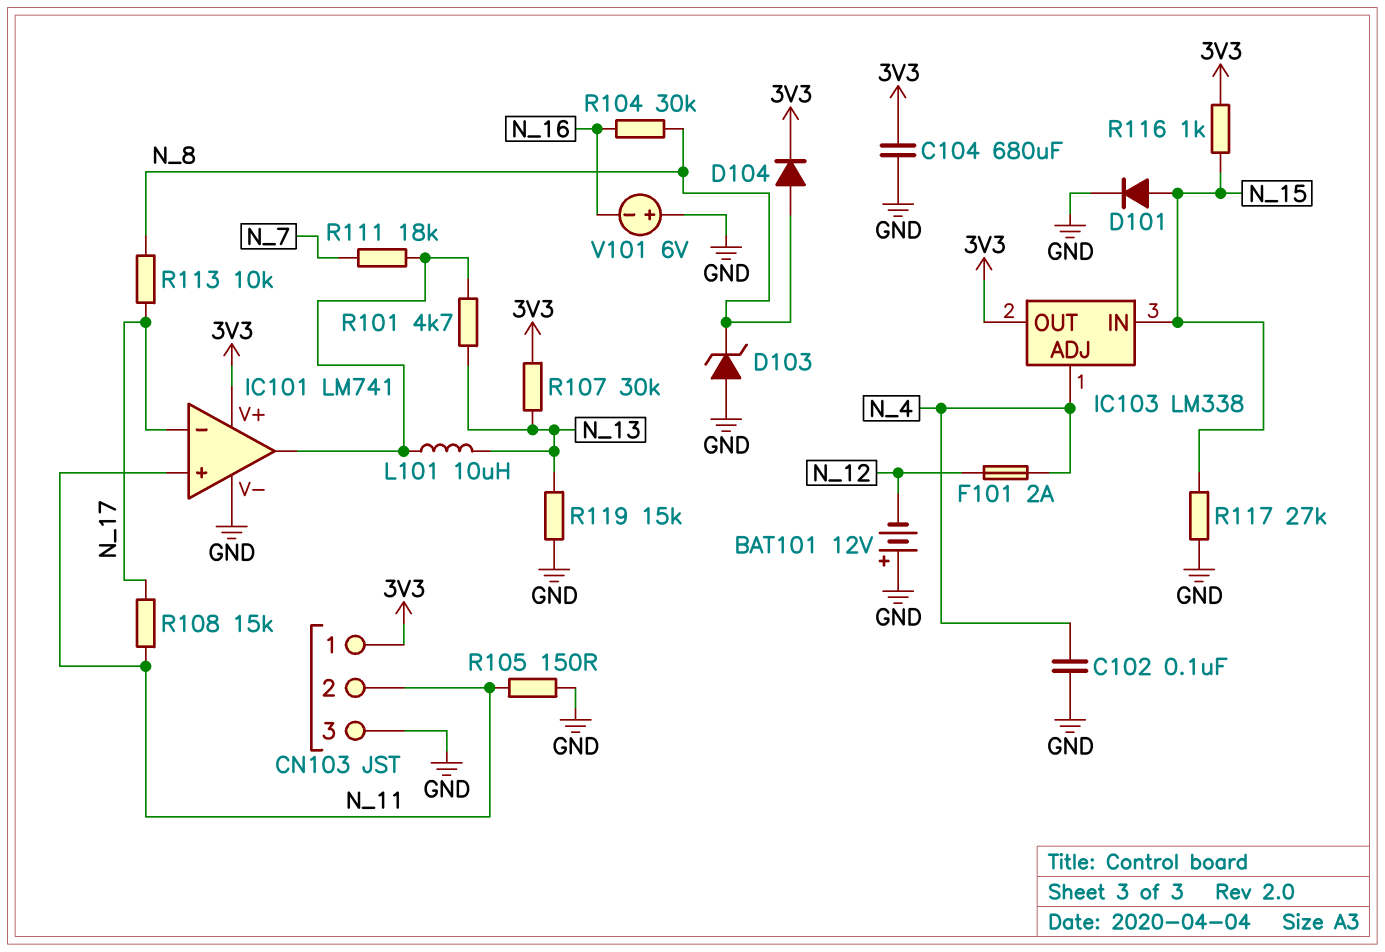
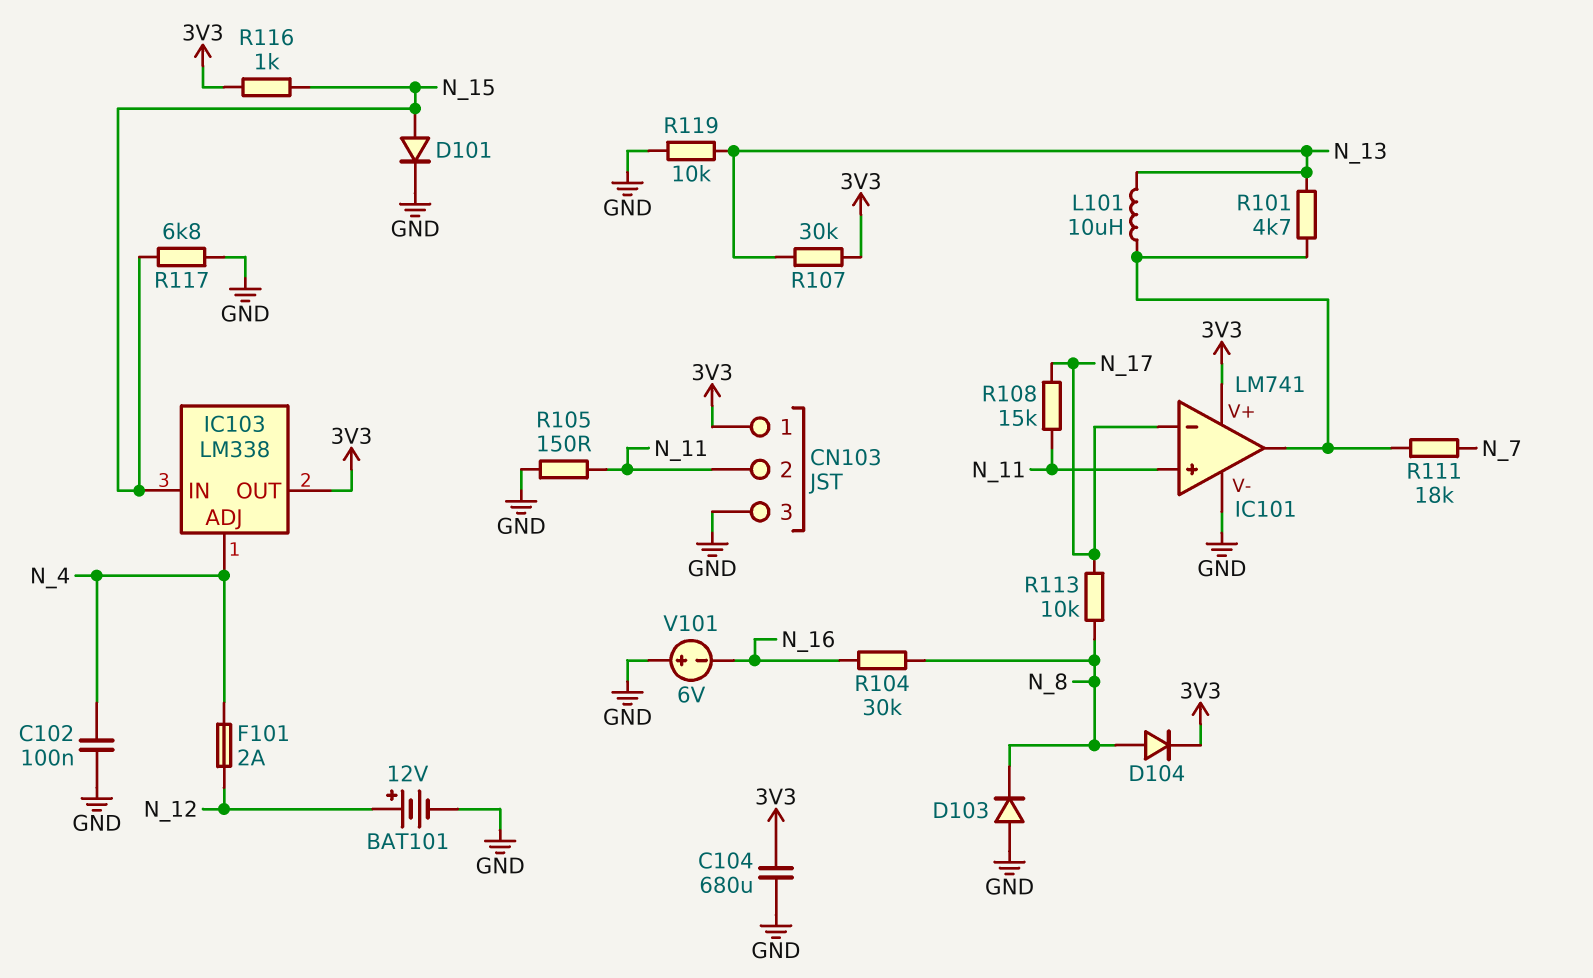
BAT101: 12V (plus GND, minus N_12) -> 12V (plus N_12, minus GND)
D103: zener (A GND, K N_8) -> diode (A GND, K N_8)
R117: 27k (GND, N_15) -> 6.8k (GND, N_15)
R119: 15k (GND, N_13) -> 10k (GND, N_13)

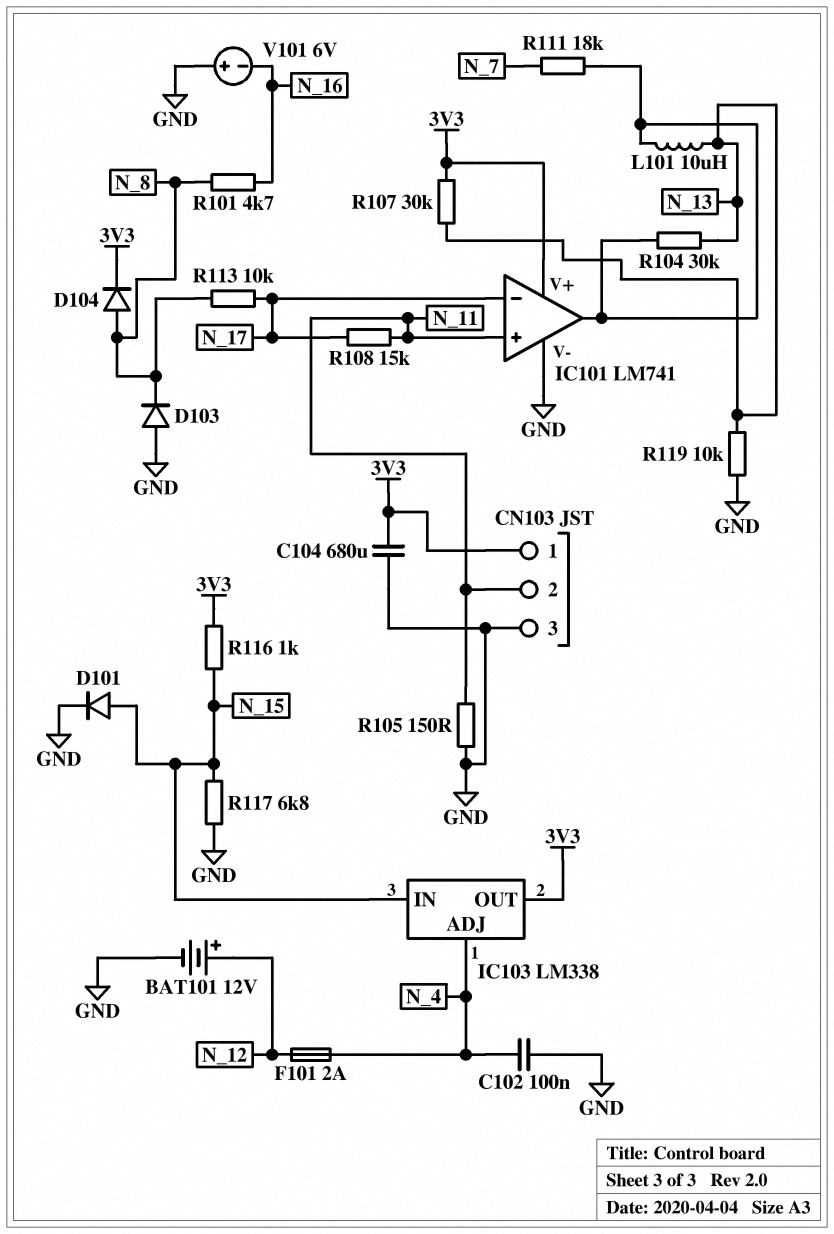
R101: 4.7k (IC101/out, N_13) -> 4.7k (N_8, N_16)
R104: 30k (N_8, N_16) -> 30k (IC101/out, N_13)

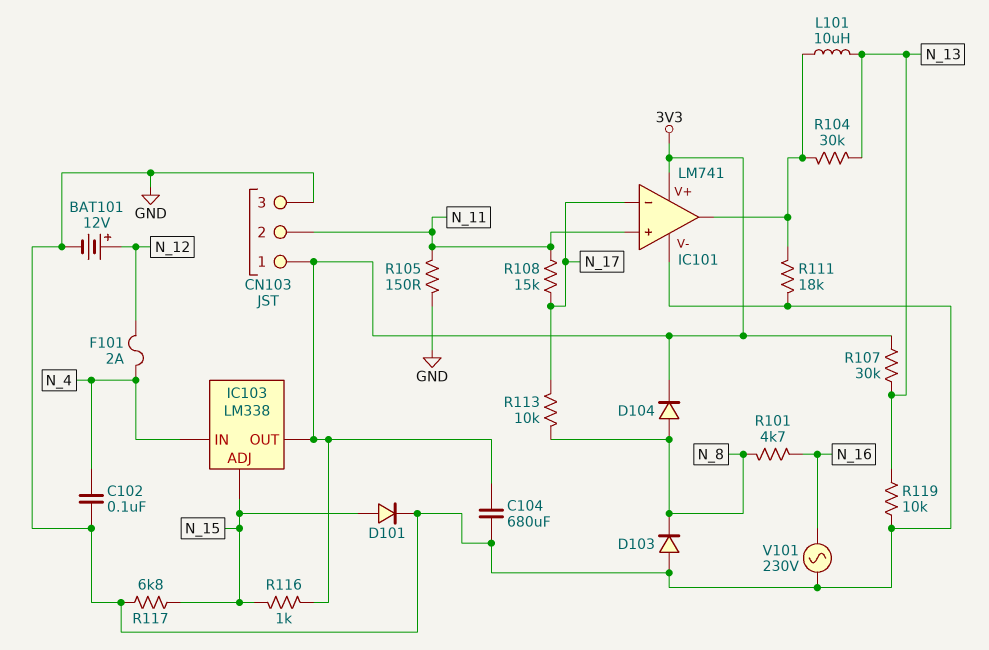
IC103 pin ADJ: N_4 -> N_15
IC103 pin IN: N_15 -> N_4
R111: 18k (IC101/out, N_7) -> 18k (GND, IC101/out)
V101: 6V (plus GND, minus N_16) -> AC 230V (GND, N_16)

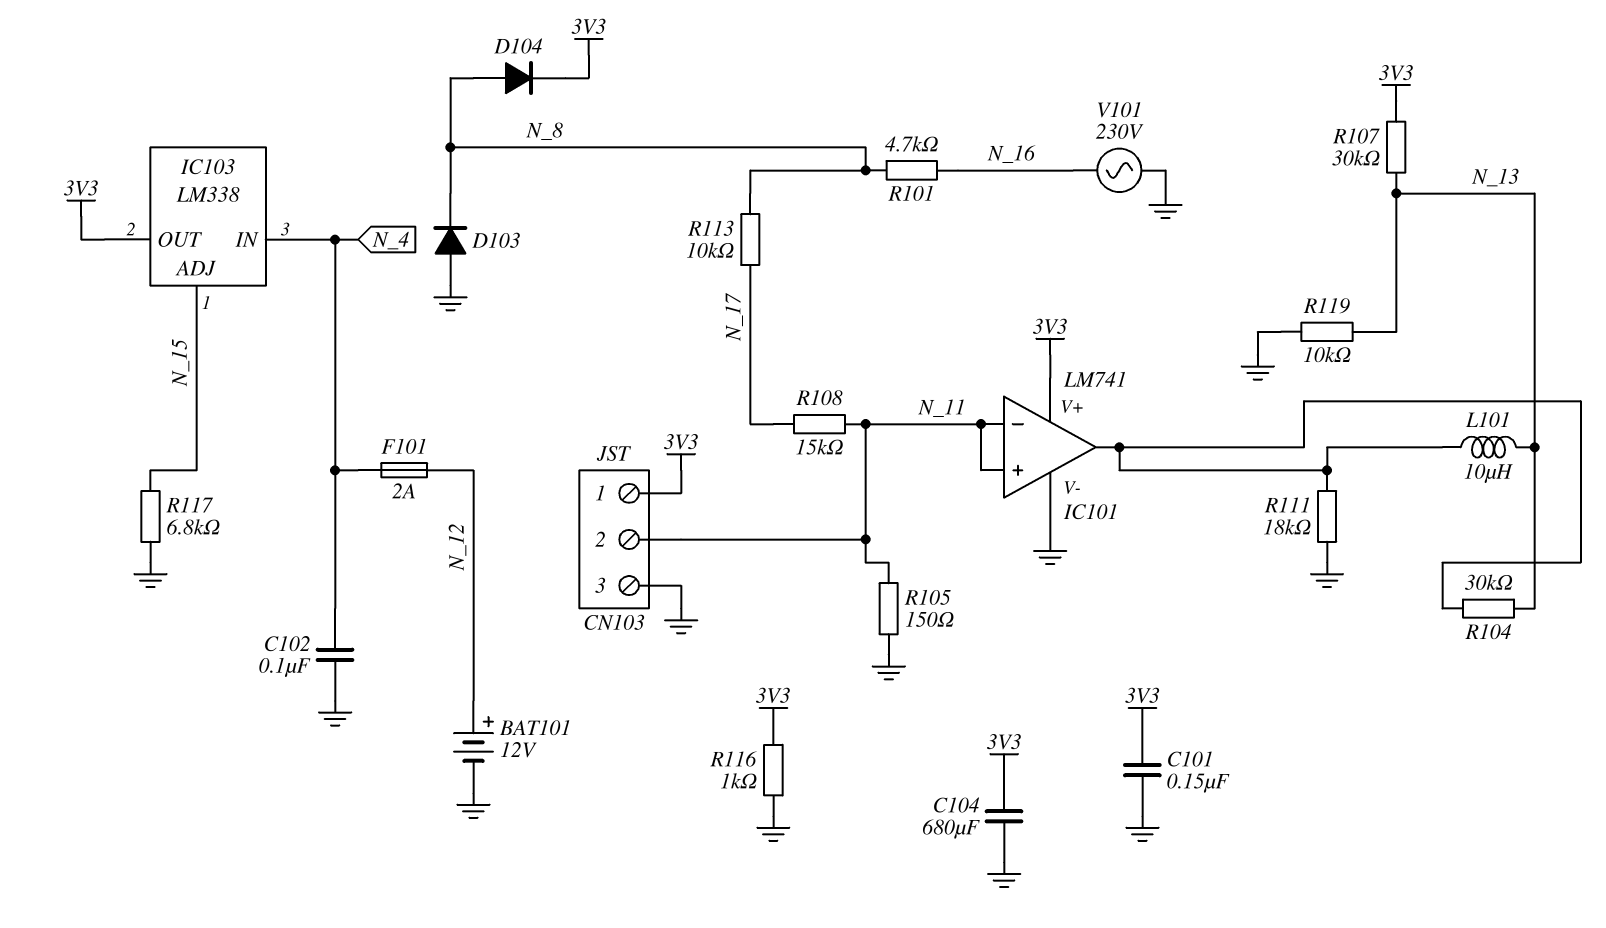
C101: none -> 150nF (3V3, GND)
D101: diode (A N_15, K GND) -> none
IC101 pin in-: N_17 -> N_11
R116: 1k (3V3, N_15) -> 1k (3V3, GND)

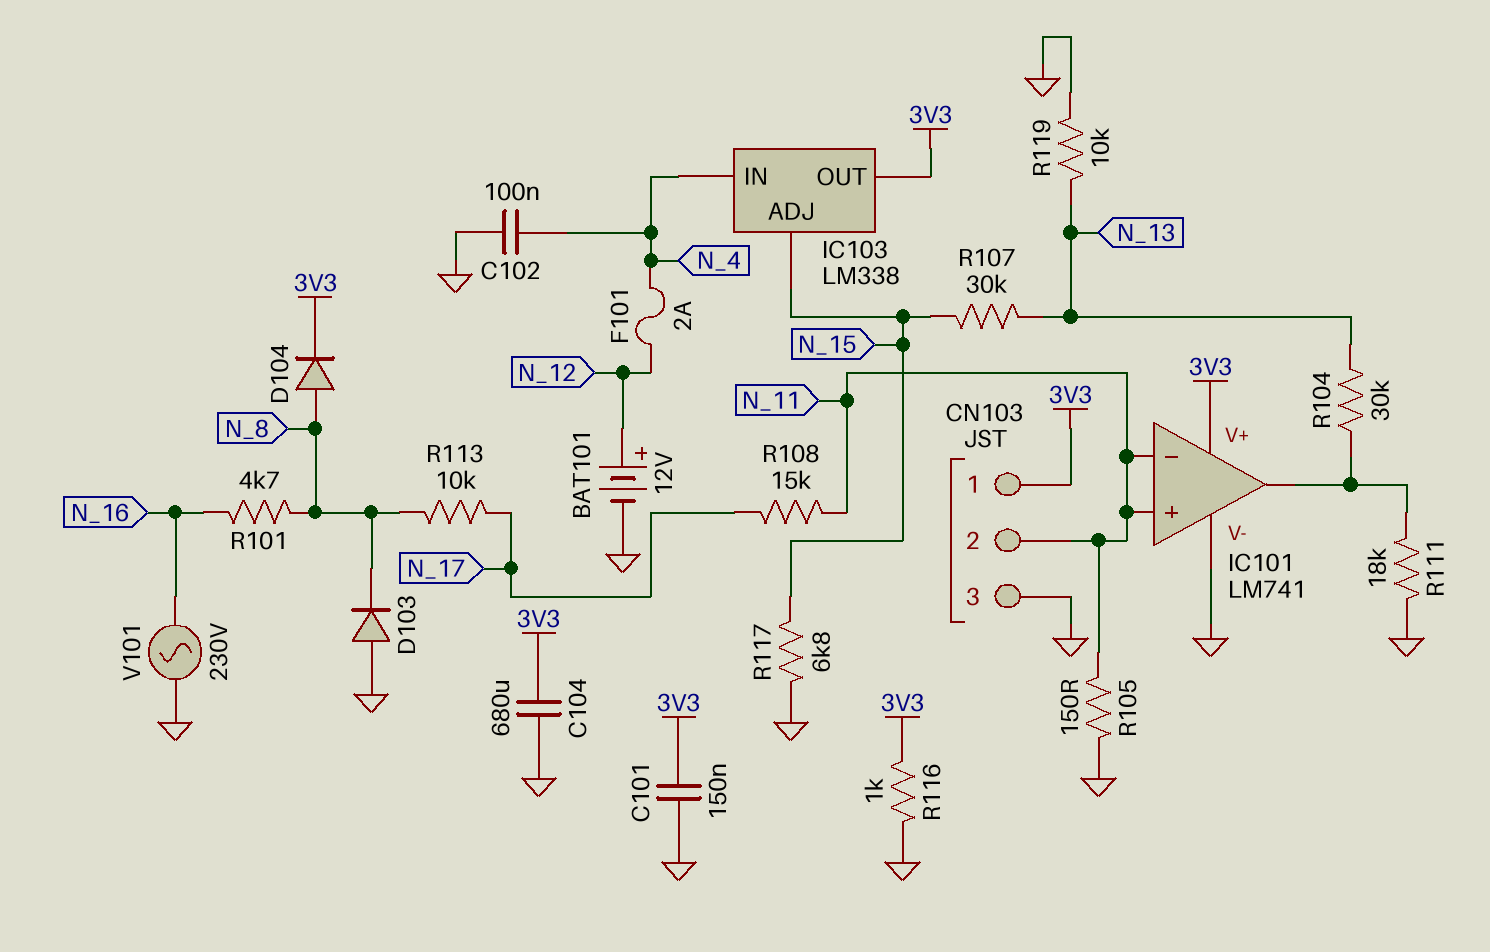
L101: 10uH (IC101/out, N_13) -> none
R107: 30k (3V3, N_13) -> 30k (N_13, N_15)

